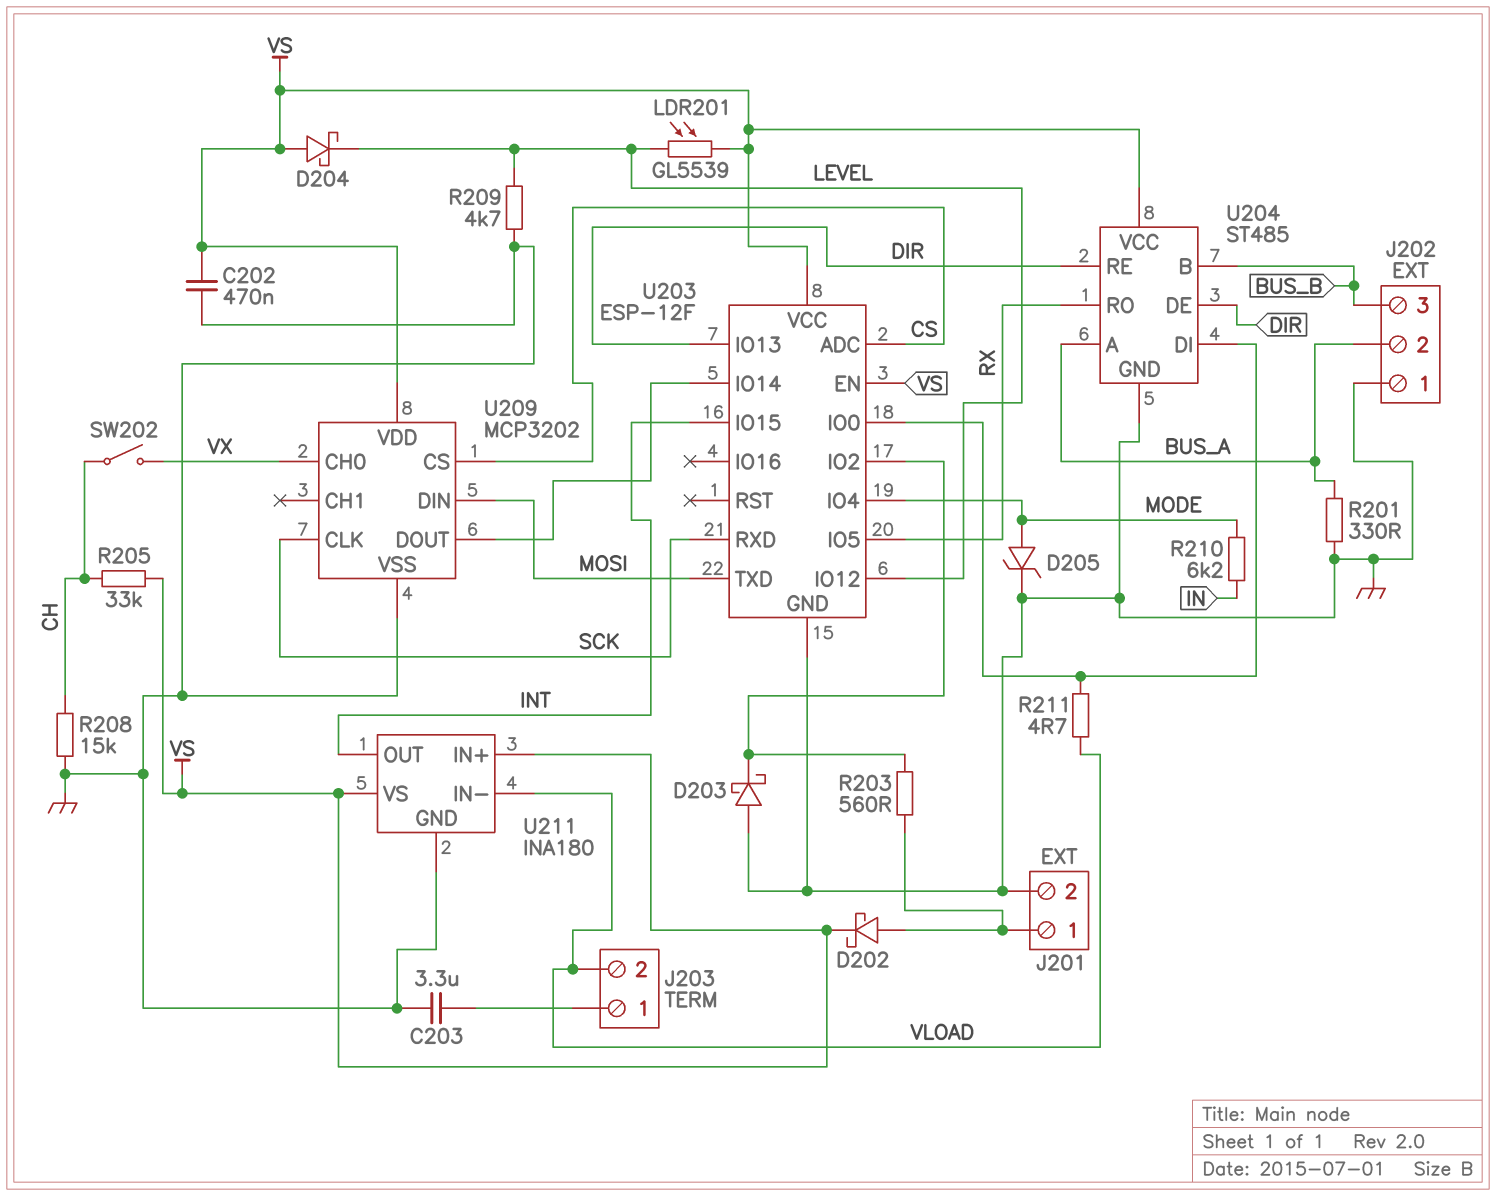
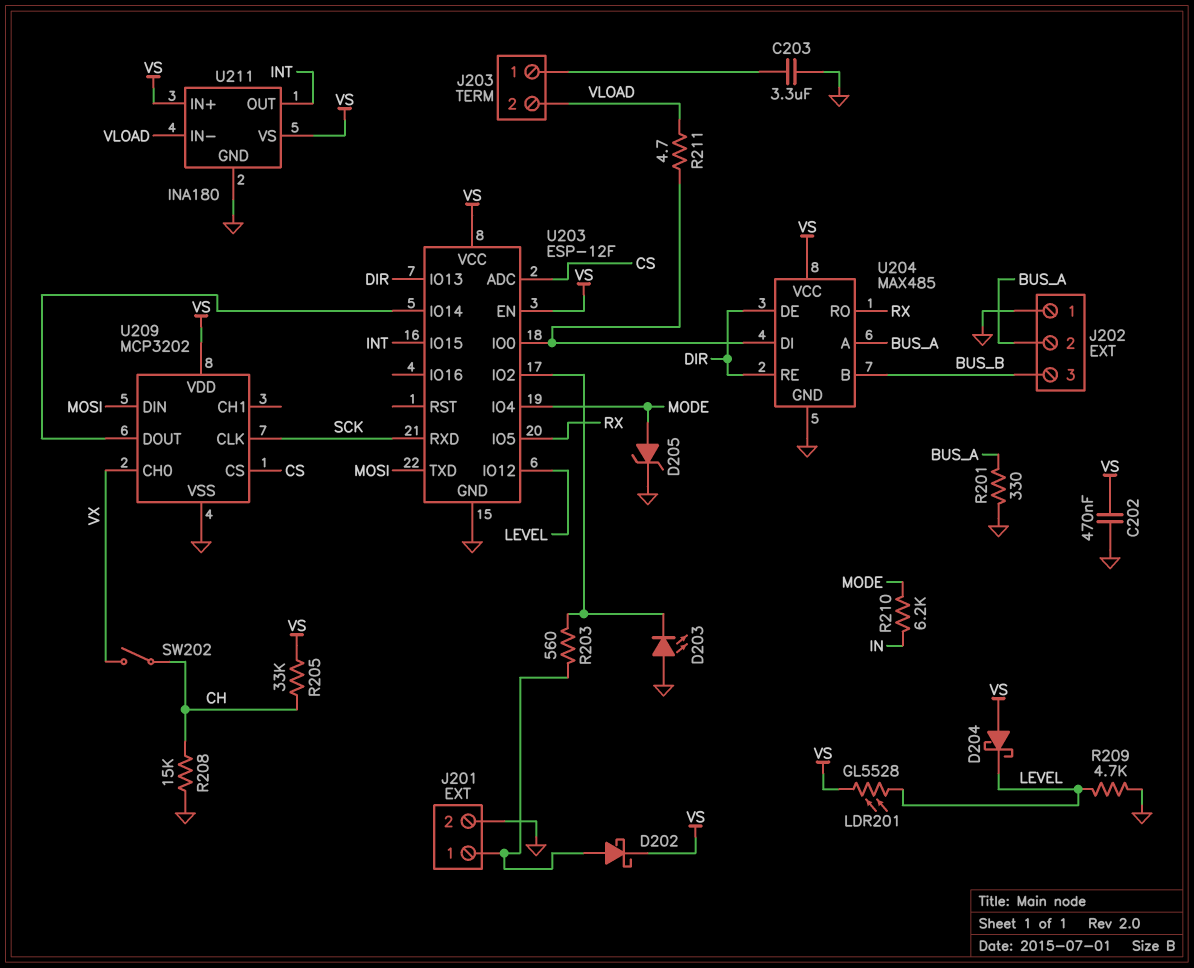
D203: schottky (A GND, K U203/IO2) -> LED (A GND, K U203/IO2)
LDR201: GL5539 (LEVEL, VS) -> GL5528 (LEVEL, VS)
U204: ST485 -> MAX485

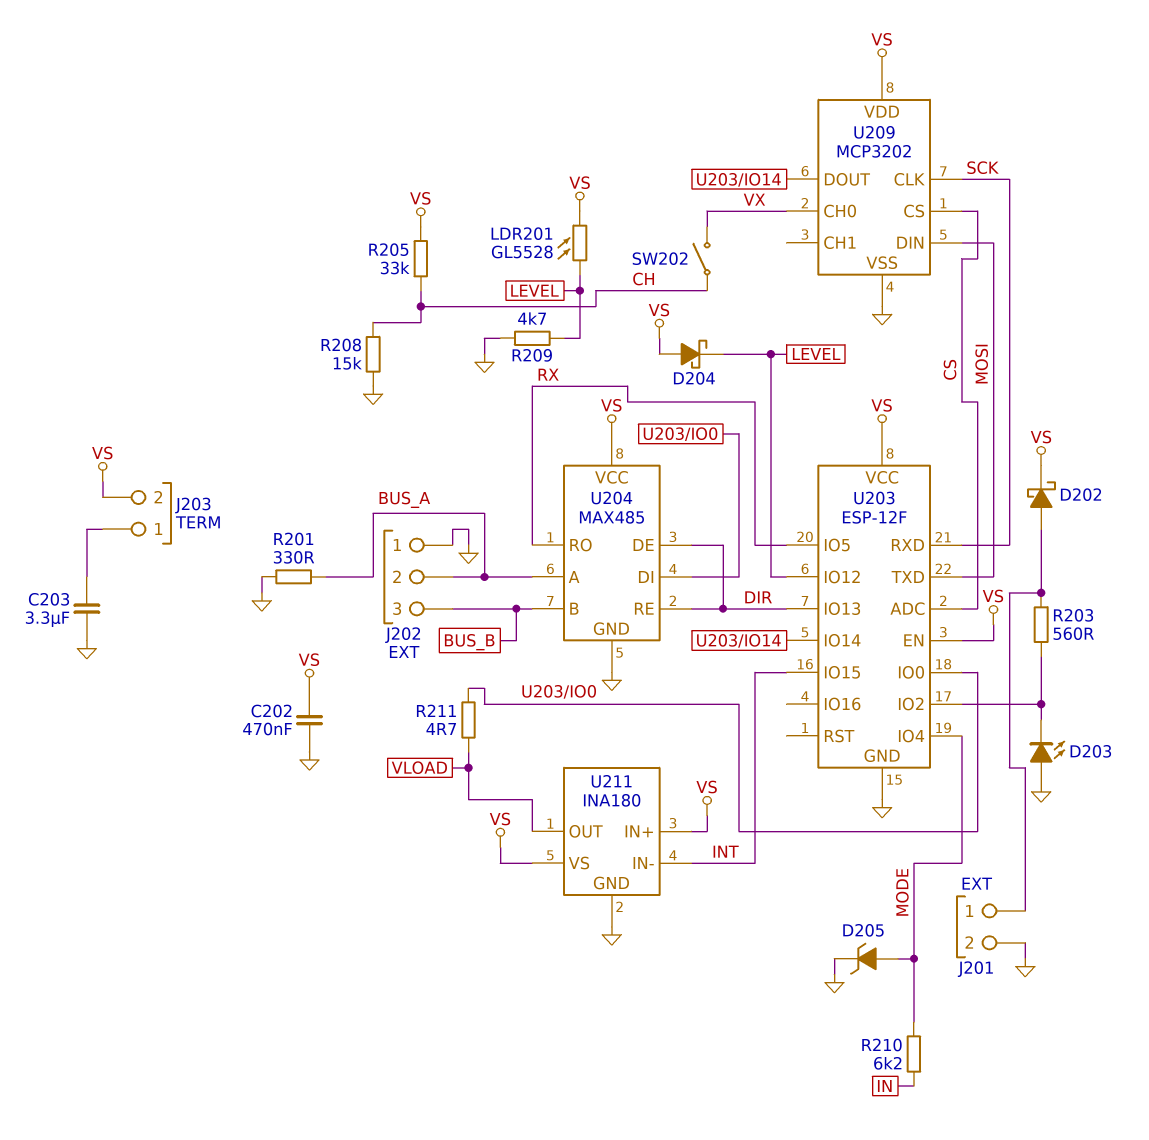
J203 pin 2: VLOAD -> VS
U211 pin IN-: VLOAD -> INT
U211 pin OUT: INT -> VLOAD

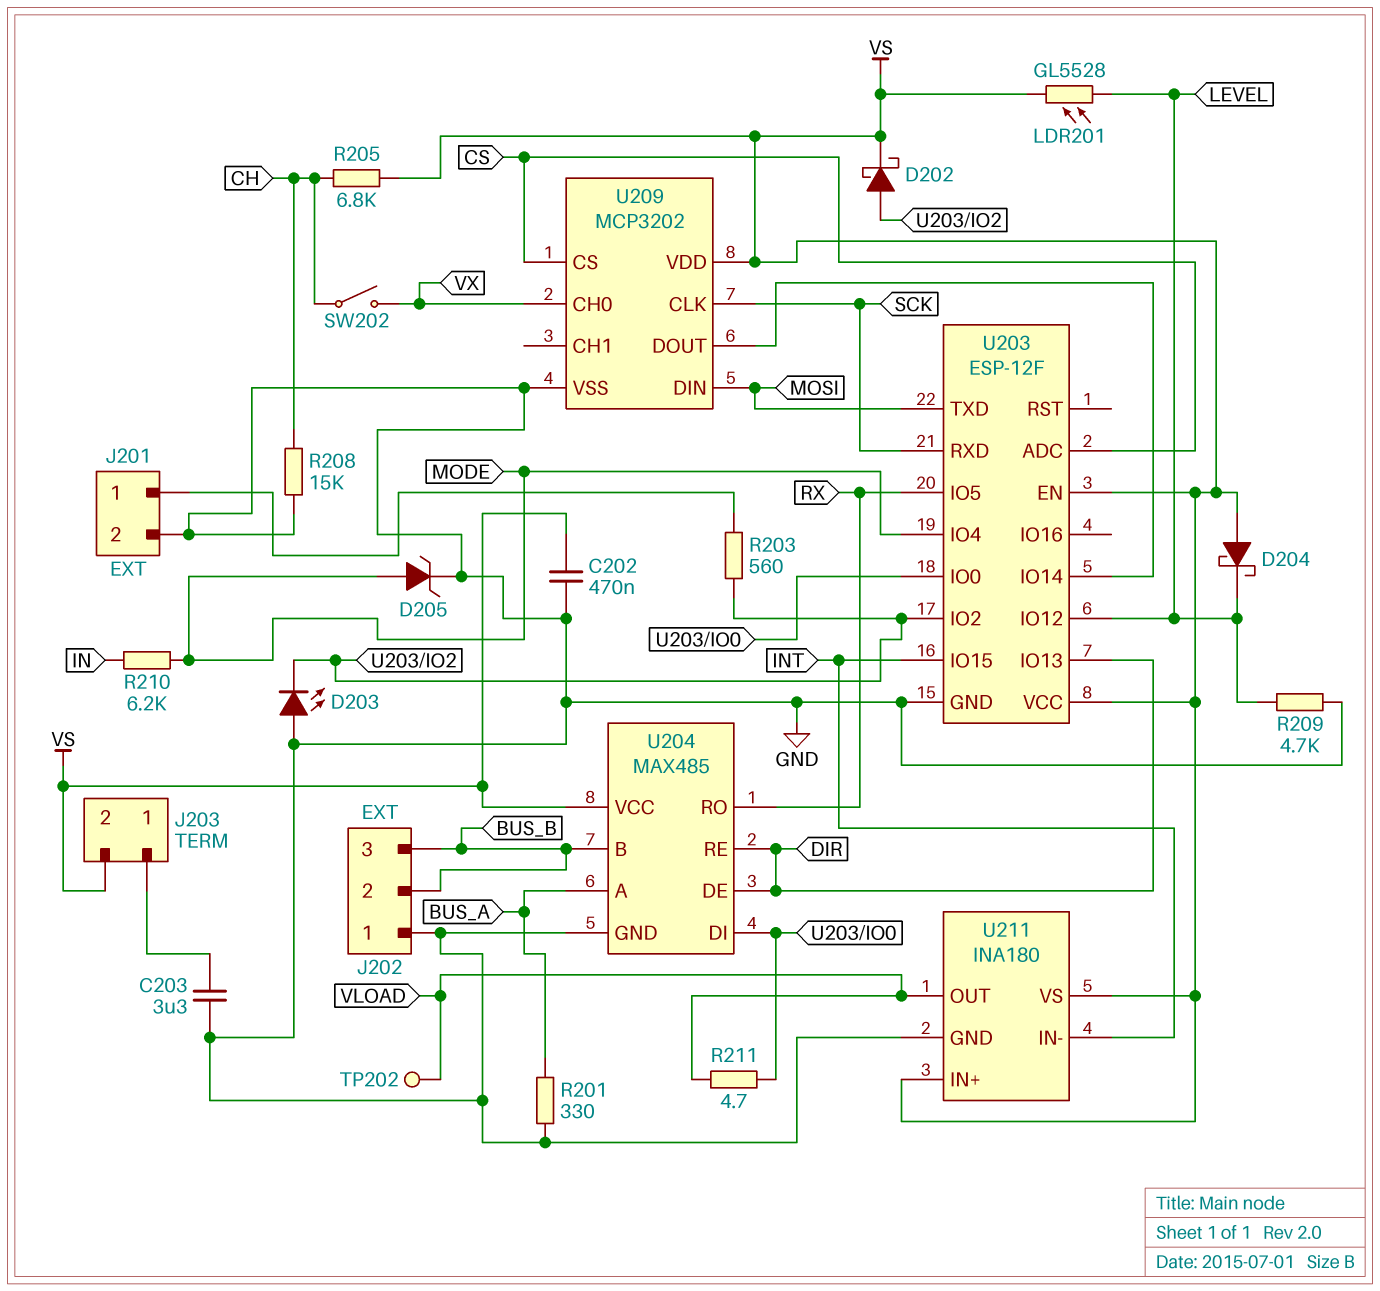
D202: schottky (A J201/1, K VS) -> schottky (A U203/IO2, K VS)
J202 pin 2: BUS_A -> BUS_B
R205: 33k (CH, VS) -> 6.8k (CH, VS)
TP202: none -> test point (VLOAD)

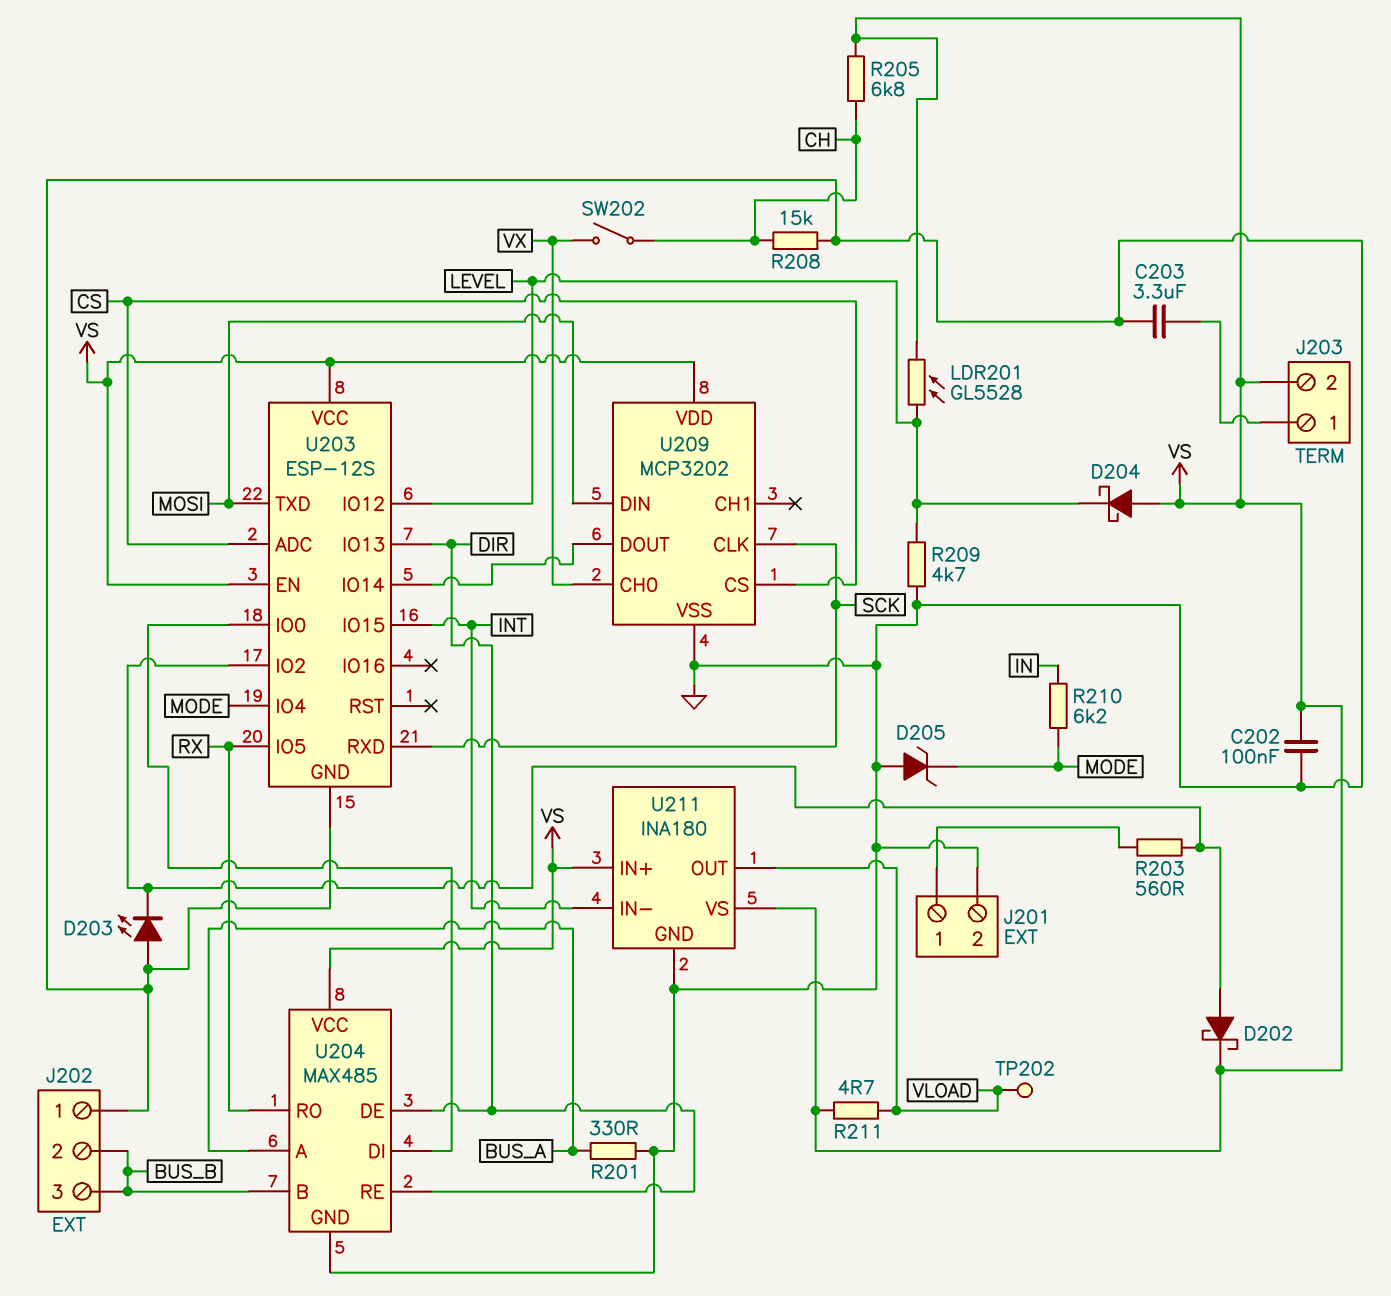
C202: 470nF (GND, VS) -> 100nF (GND, VS)
D205: zener (A MODE, K GND) -> zener (A GND, K MODE)
R211: 4.7 (U203/IO0, VLOAD) -> 4.7 (VLOAD, VS)
U203: ESP-12F -> ESP-12S

